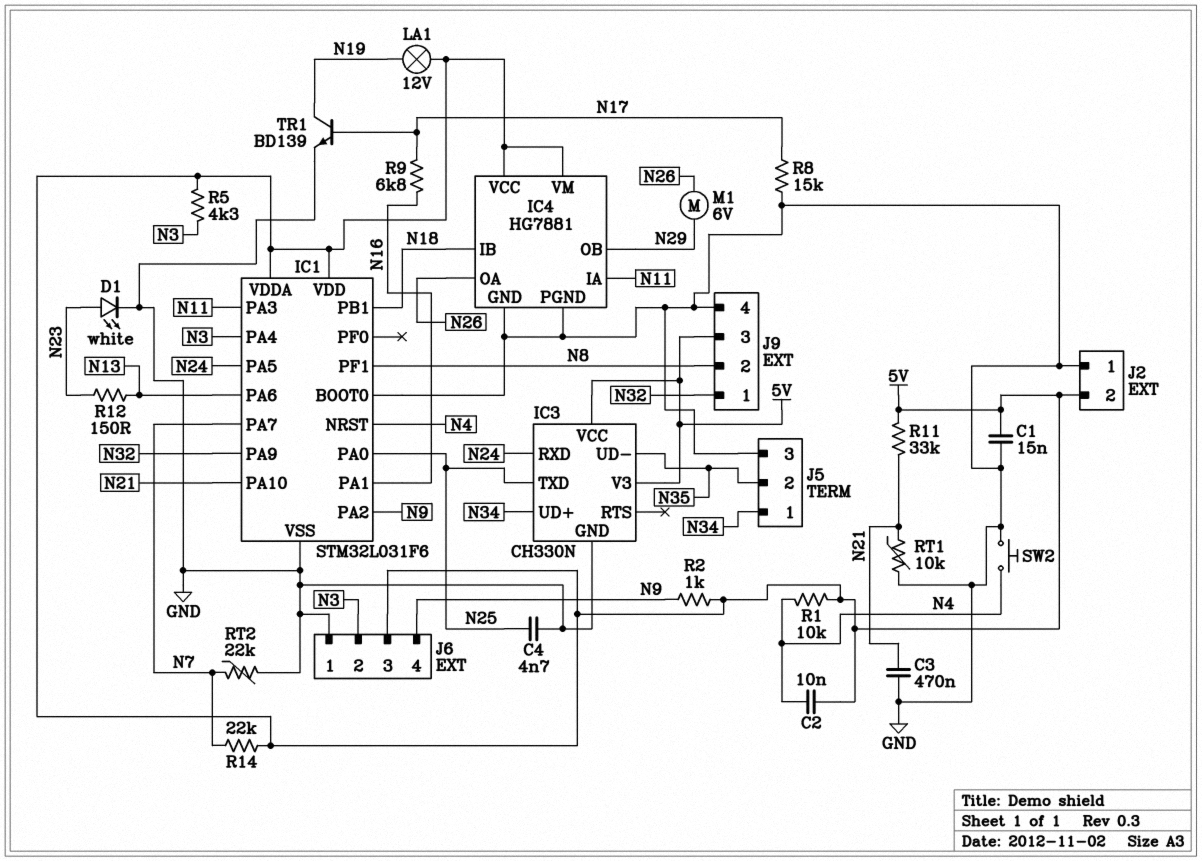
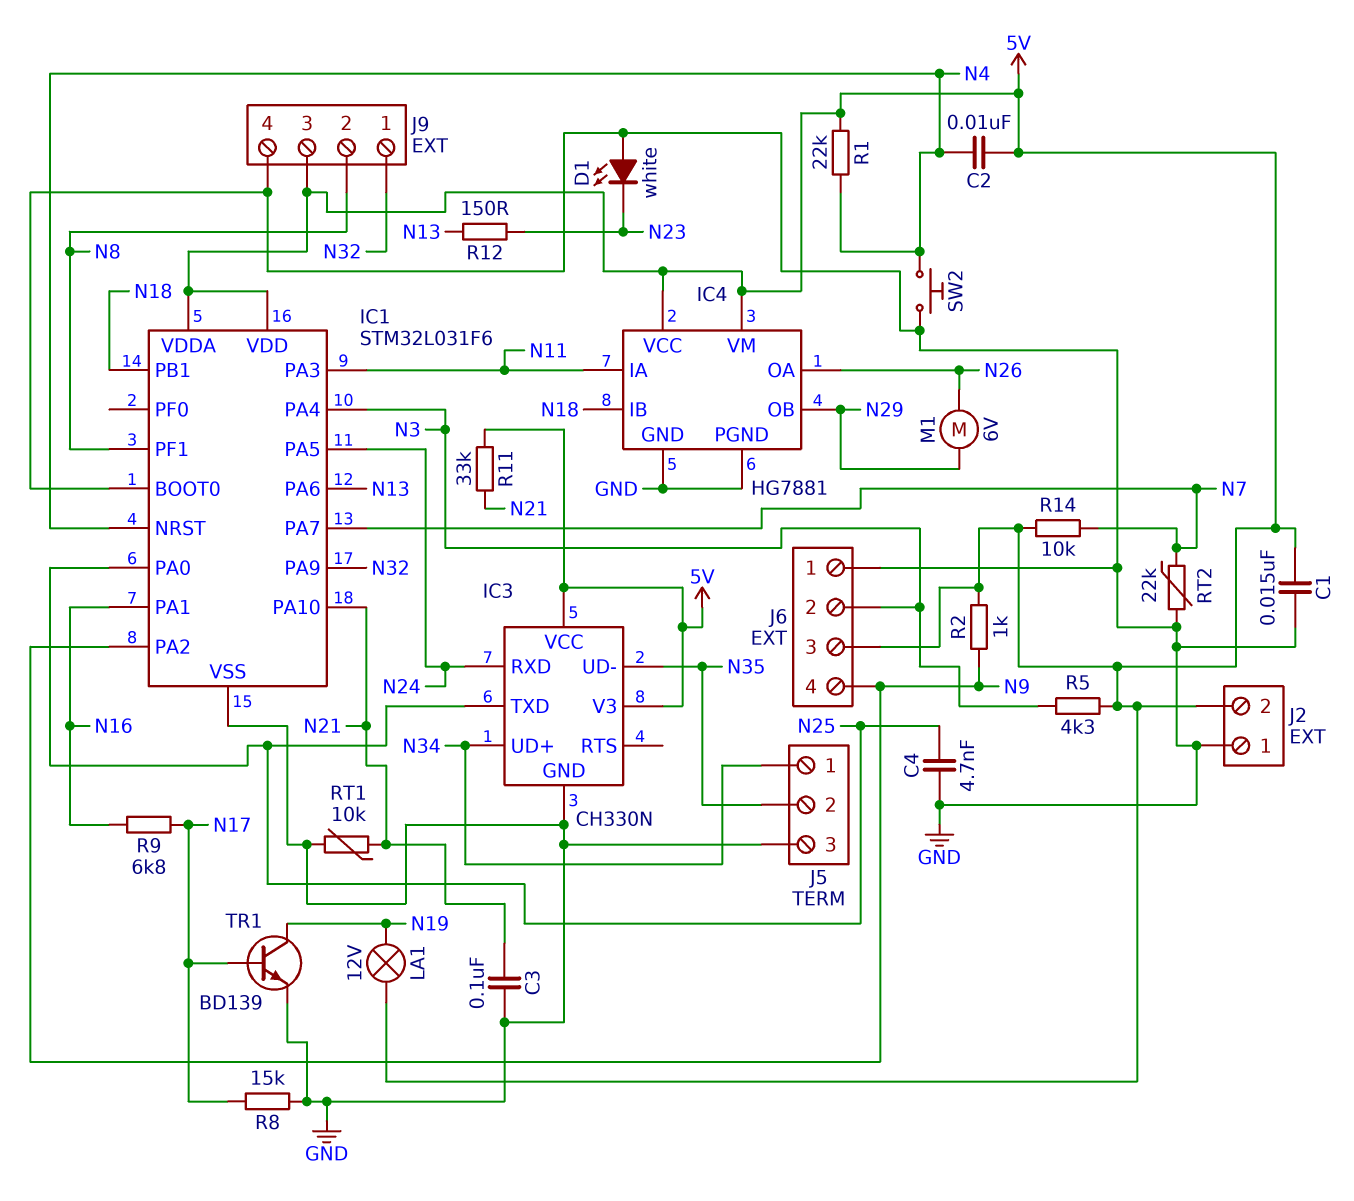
C3: 470nF (GND, N21) -> 100nF (GND, N21)
D1: LED white (A N23, K GND) -> LED white (A GND, K N23)
R1: 10k (5V, N4) -> 22k (5V, N4)
R14: 22k (5V, N7) -> 10k (5V, N7)

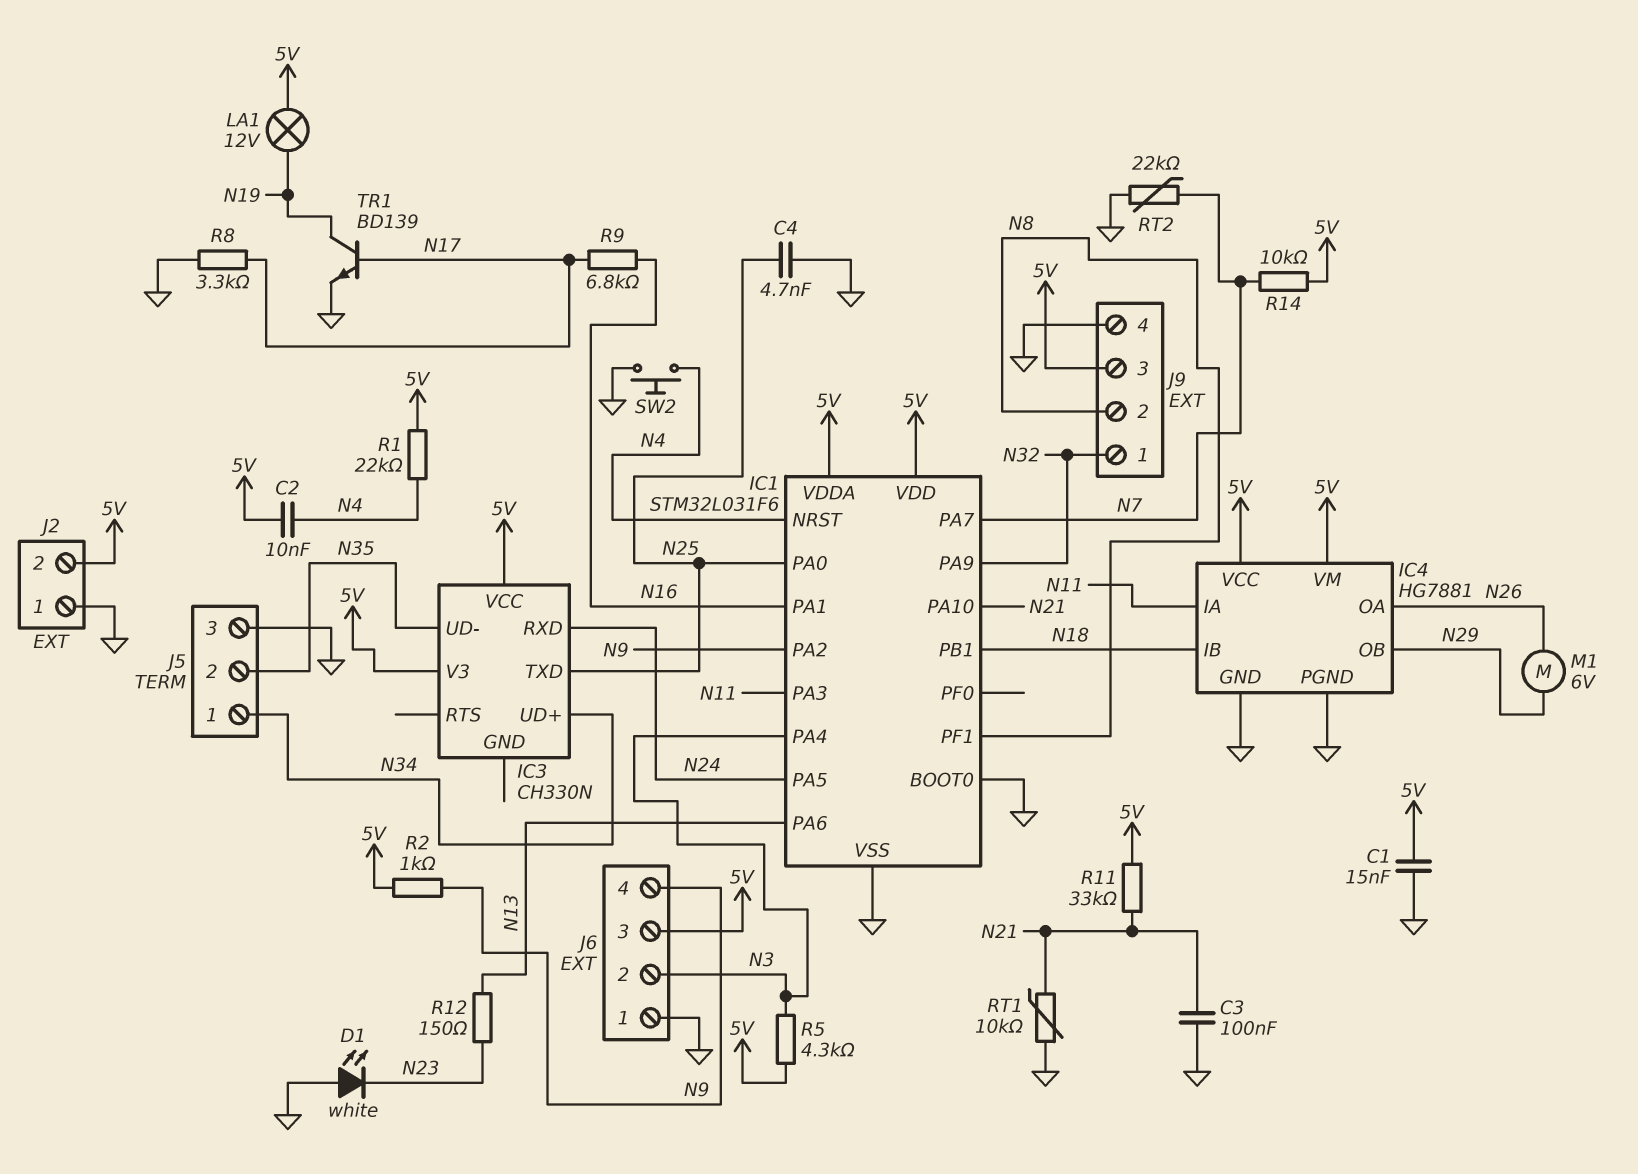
IC3 pin GND: GND -> none
R8: 15k (GND, N17) -> 3.3k (GND, N17)

